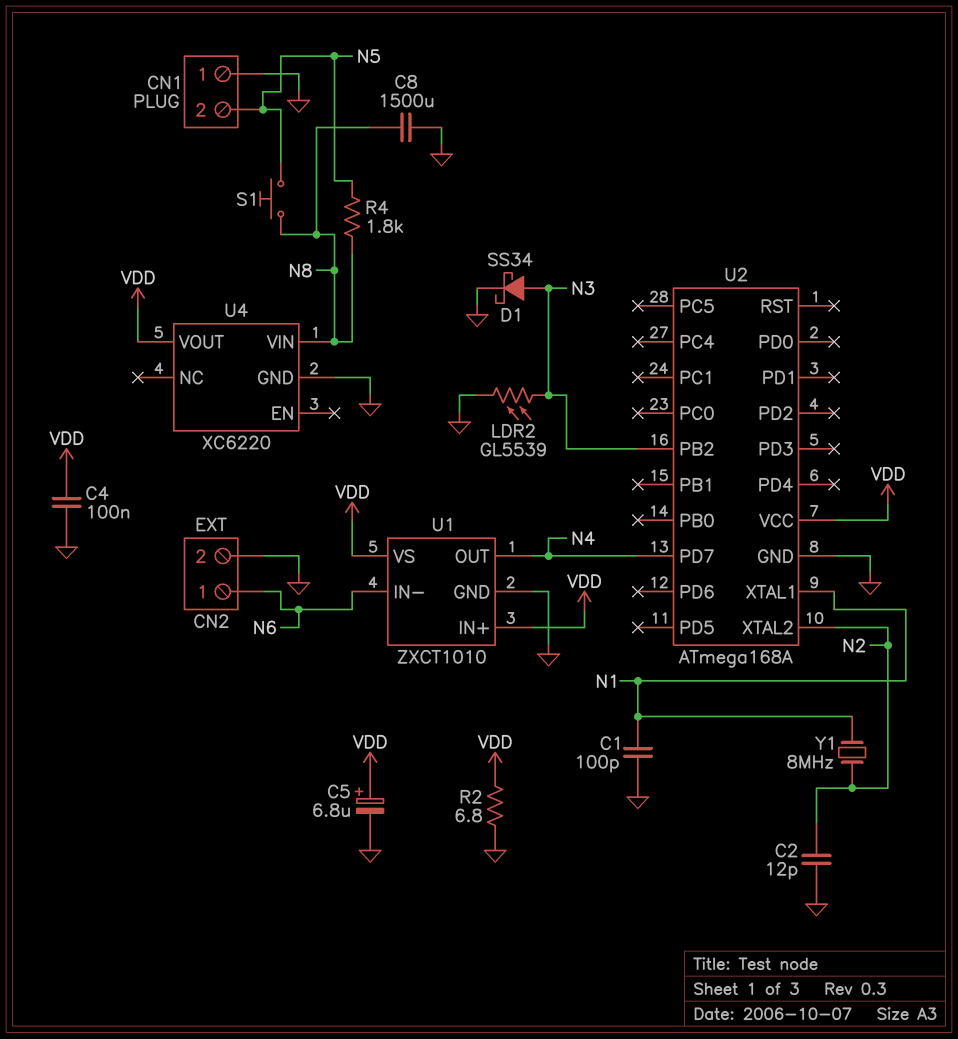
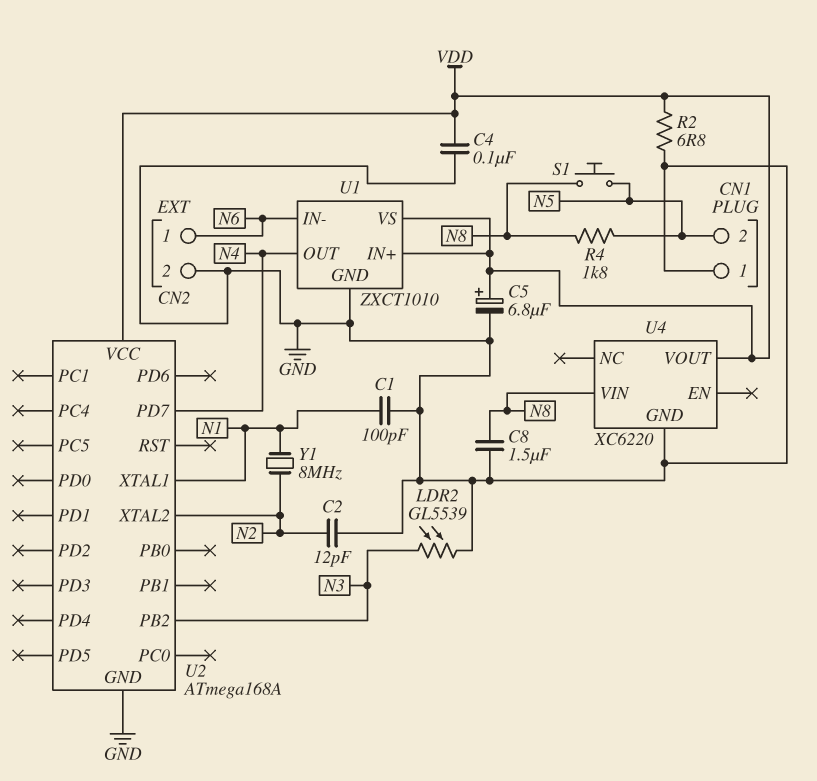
C8: 1500uF (GND, N8) -> 1.5uF (GND, N8)
D1: schottky SS34 (A N3, K GND) -> none

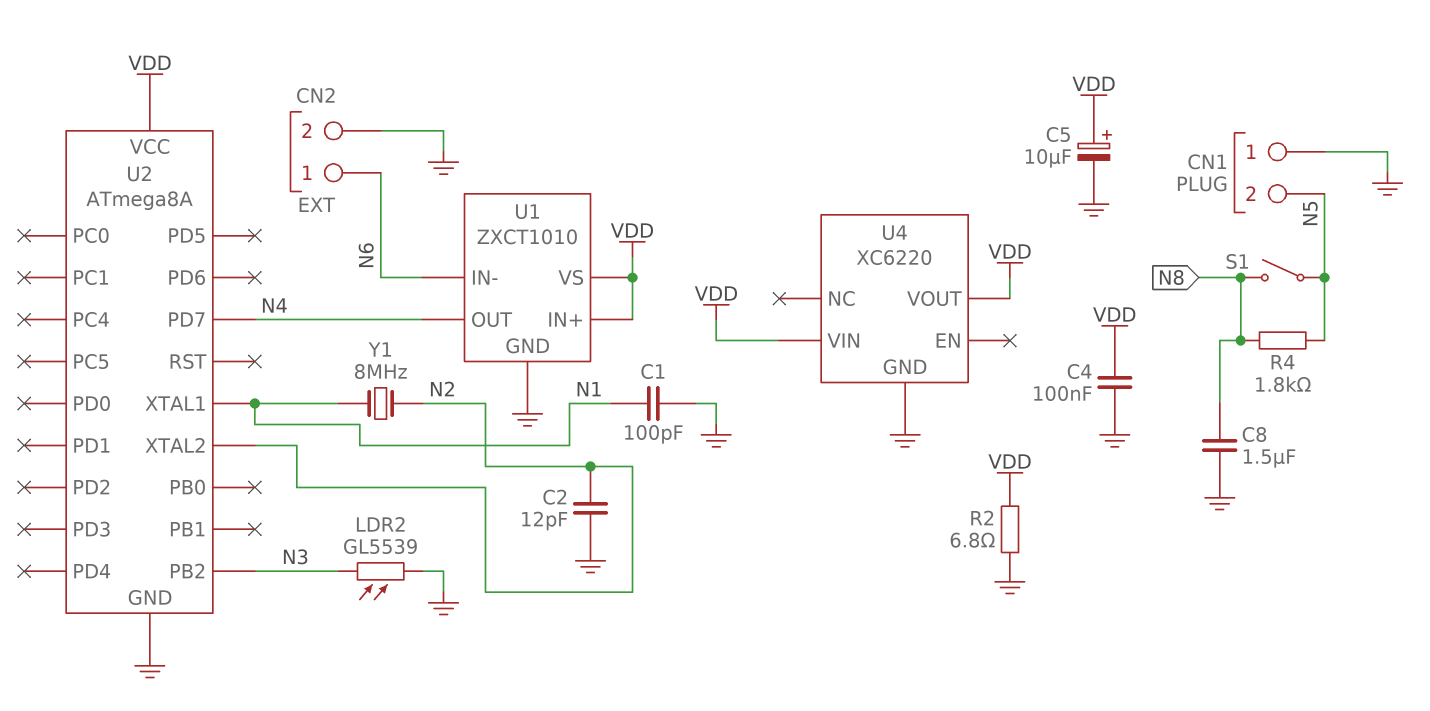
C5: 6.8uF (plus VDD, minus GND) -> 10uF (plus VDD, minus GND)
S1: button (N5, N8) -> switch (N5, N8)
U2: ATmega168A -> ATmega8A
U4 pin VIN: N8 -> VDD

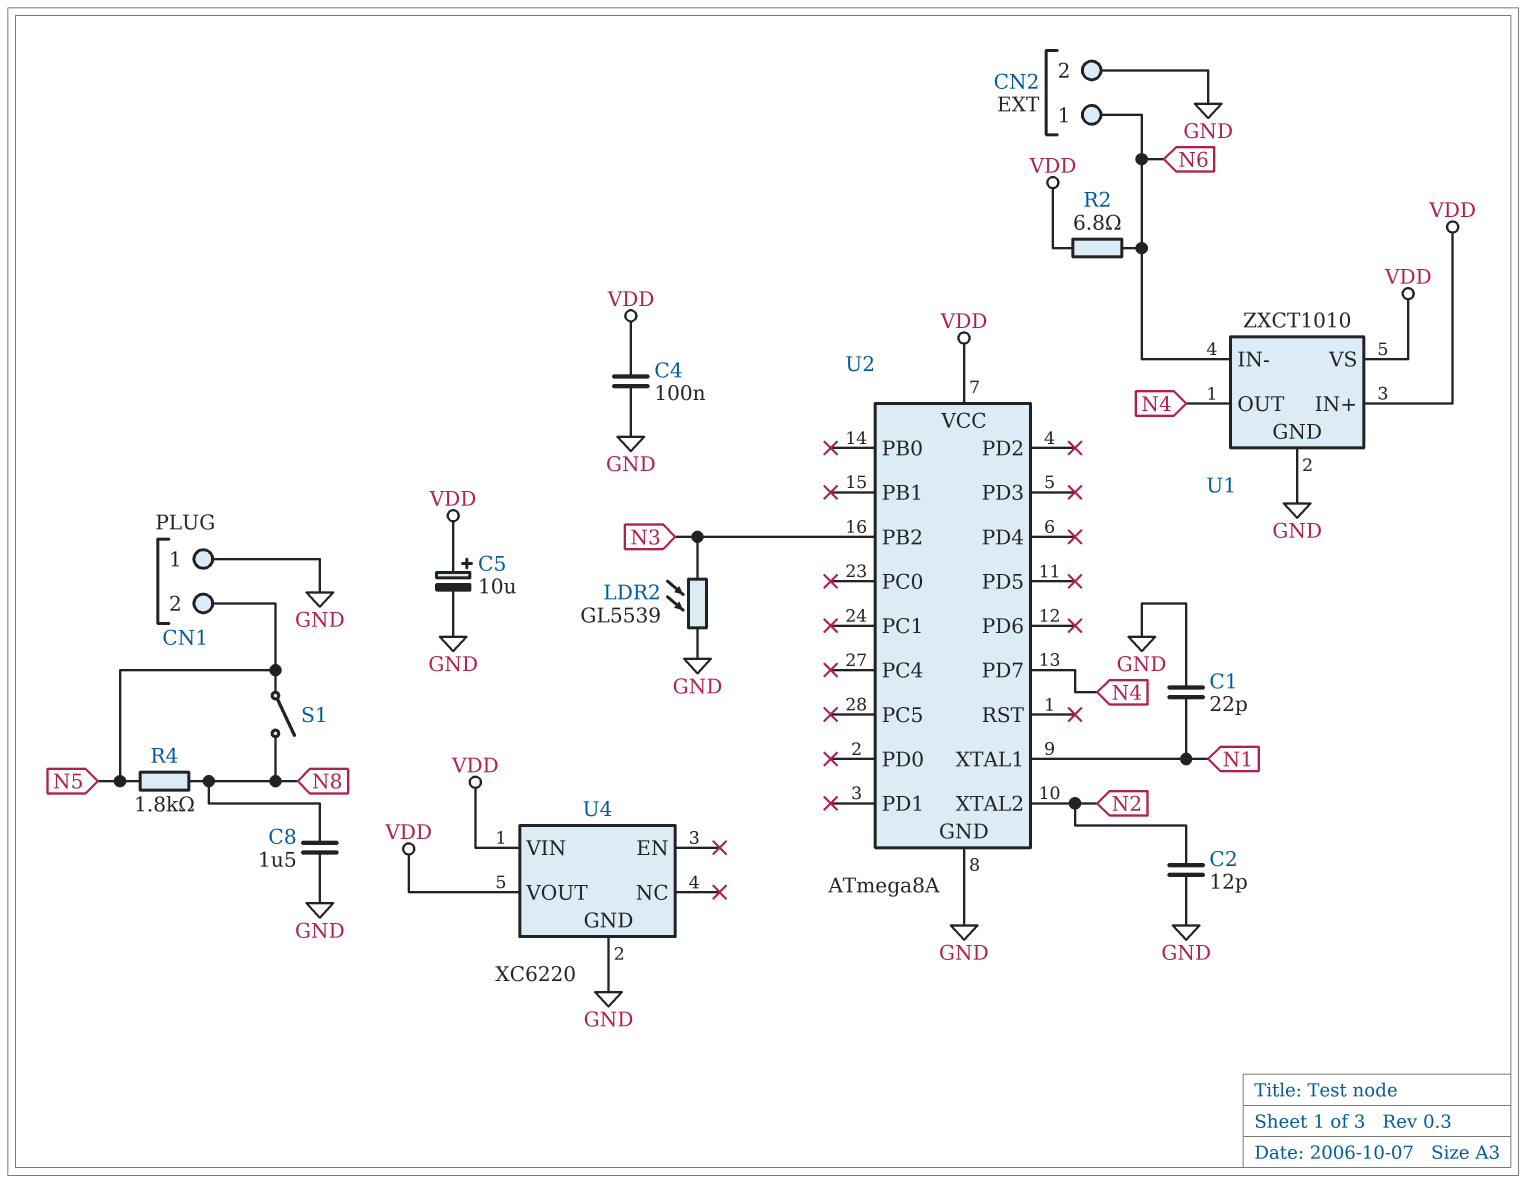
C1: 100pF (GND, N1) -> 22pF (GND, N1)
R2: 6.8 (GND, VDD) -> 6.8 (N6, VDD)
Y1: 8MHz (N1, N2) -> none

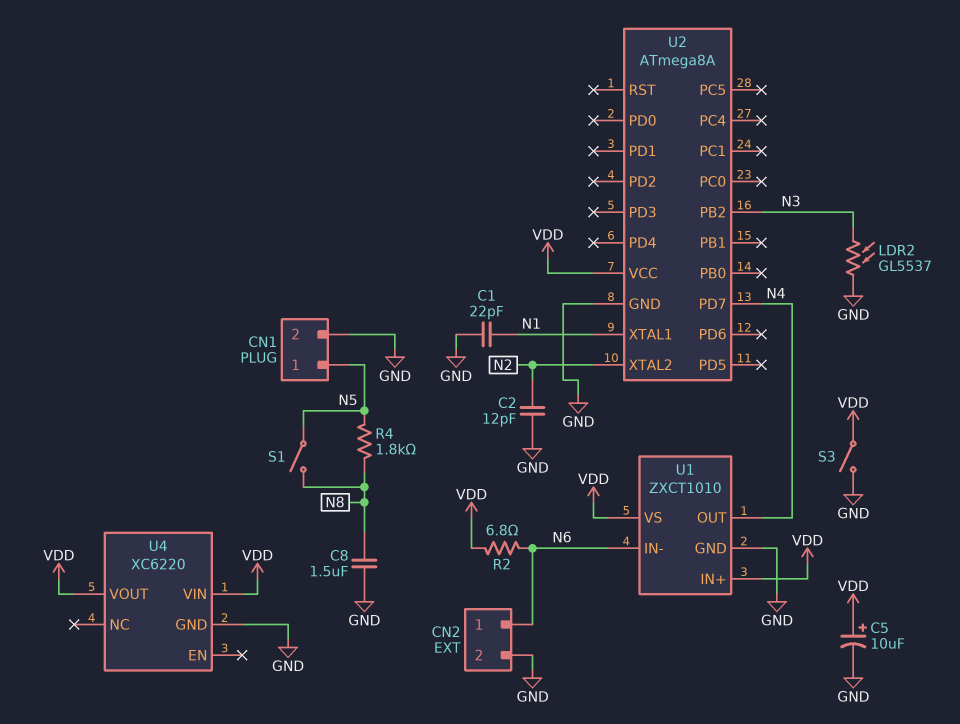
C4: 100nF (GND, VDD) -> none
CN1 pin 1: GND -> N5
CN1 pin 2: N5 -> GND
LDR2: GL5539 (GND, N3) -> GL5537 (GND, N3)
S3: none -> switch (GND, VDD)

